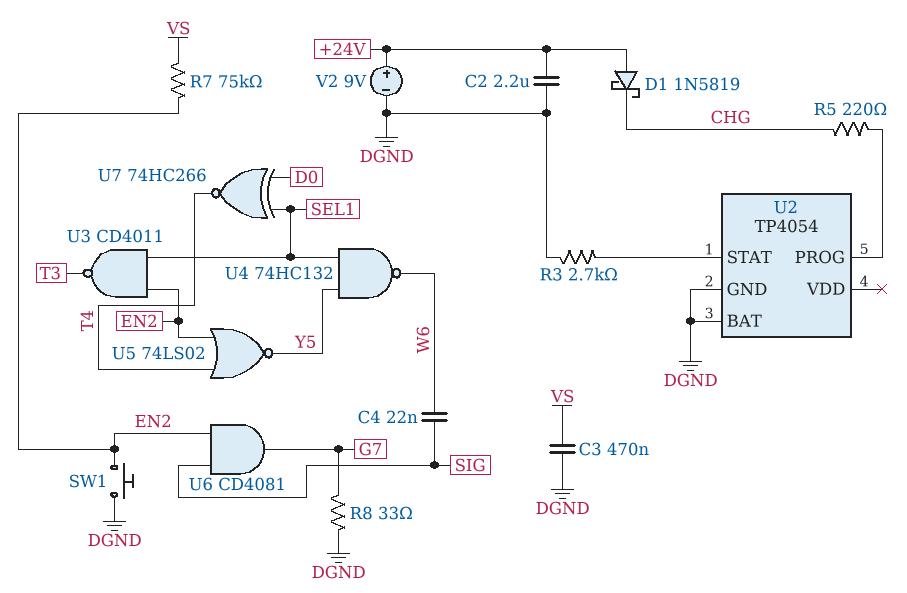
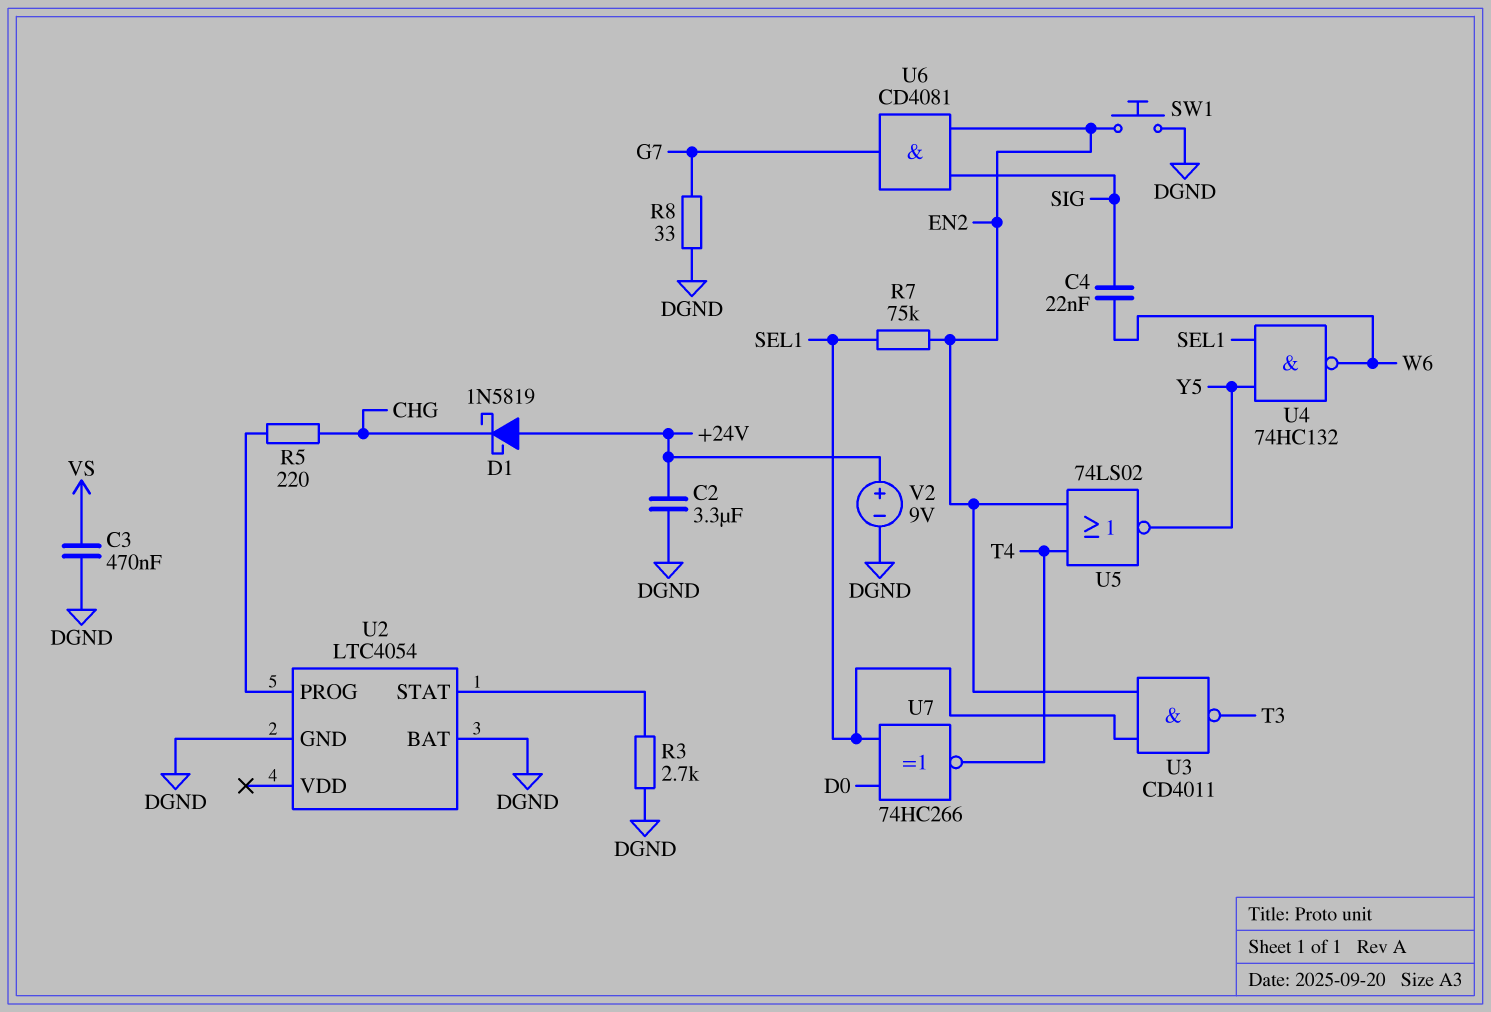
C2: 2.2uF (+24V, DGND) -> 3.3uF (+24V, DGND)
R7: 75k (EN2, VS) -> 75k (EN2, SEL1)
U2: TP4054 -> LTC4054

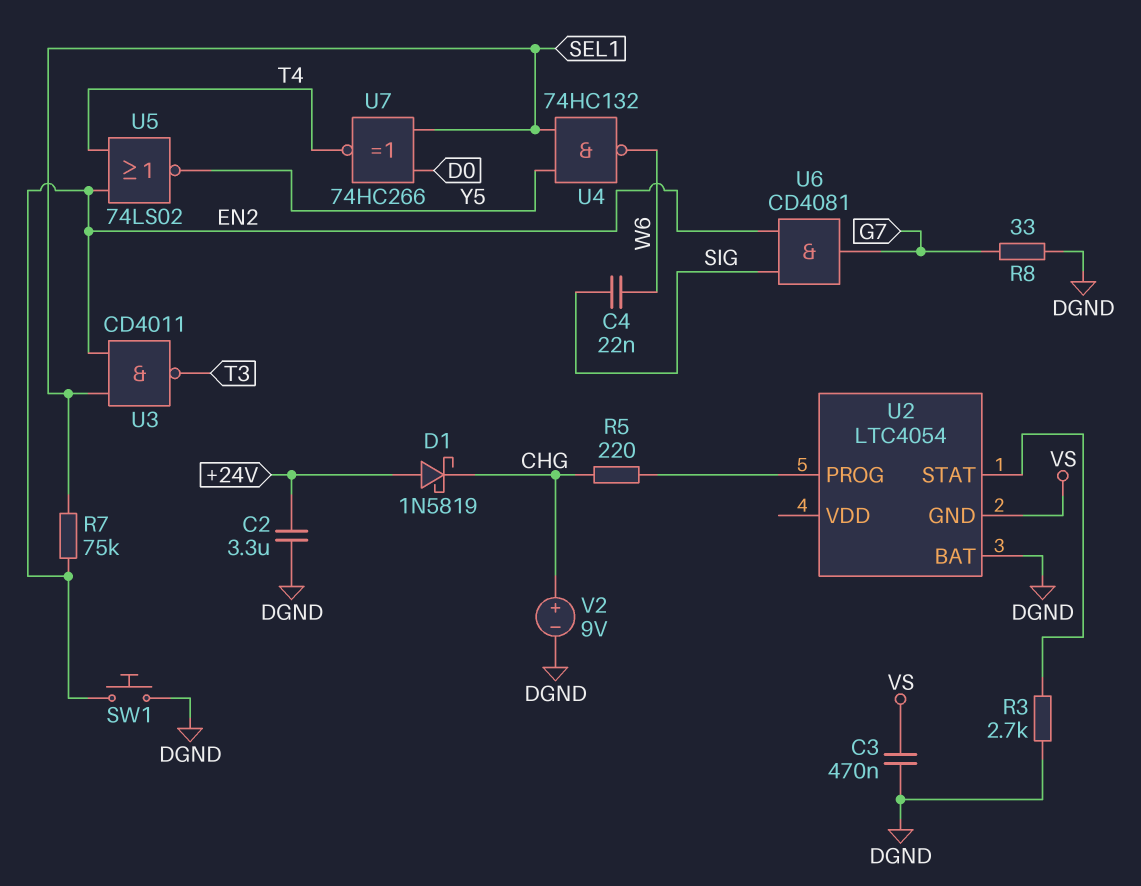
U2 pin GND: DGND -> VS
V2: 9V (plus +24V, minus DGND) -> 9V (plus CHG, minus DGND)

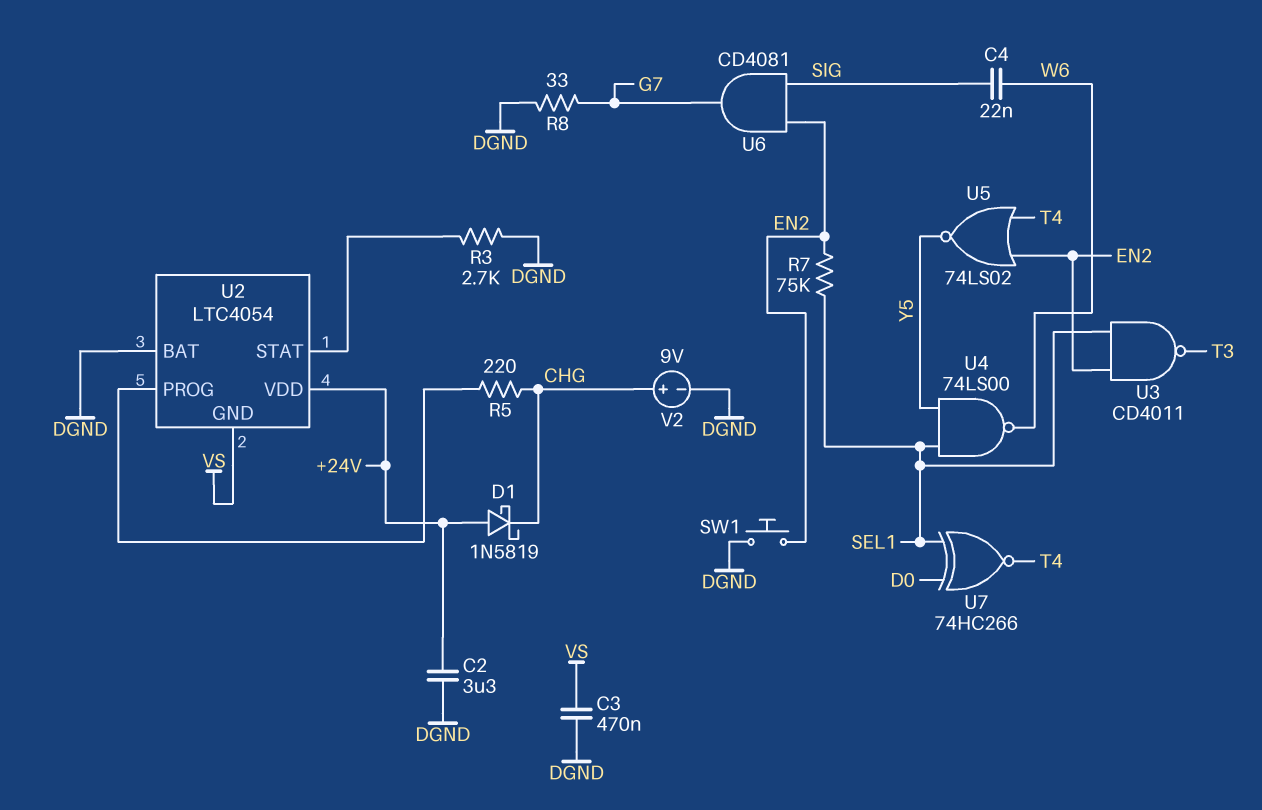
U2 pin VDD: none -> +24V
U4: NAND 74HC132 (in SEL1, in Y5, out W6) -> NAND 74LS00 (in SEL1, in Y5, out W6)

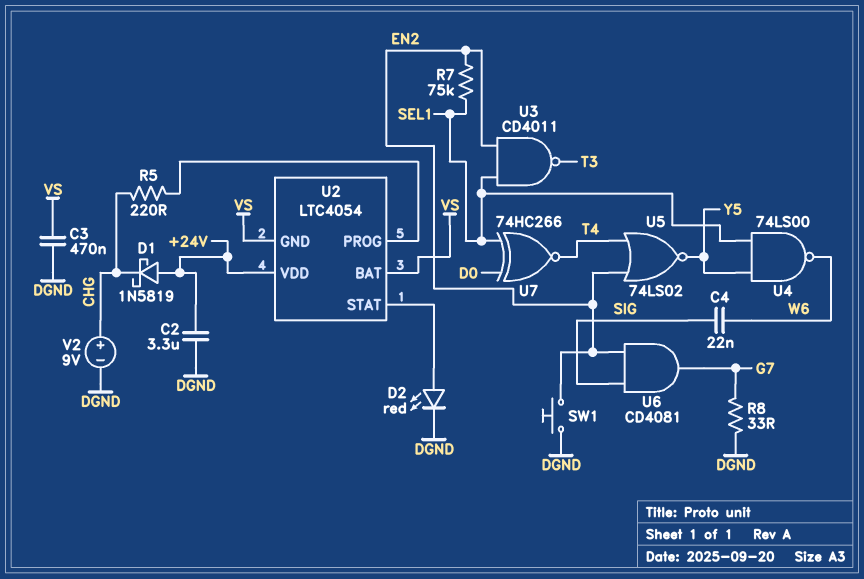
D2: none -> LED red (A U2/STAT, K DGND)
R3: 2.7k (DGND, U2/STAT) -> none
U2 pin BAT: DGND -> VS

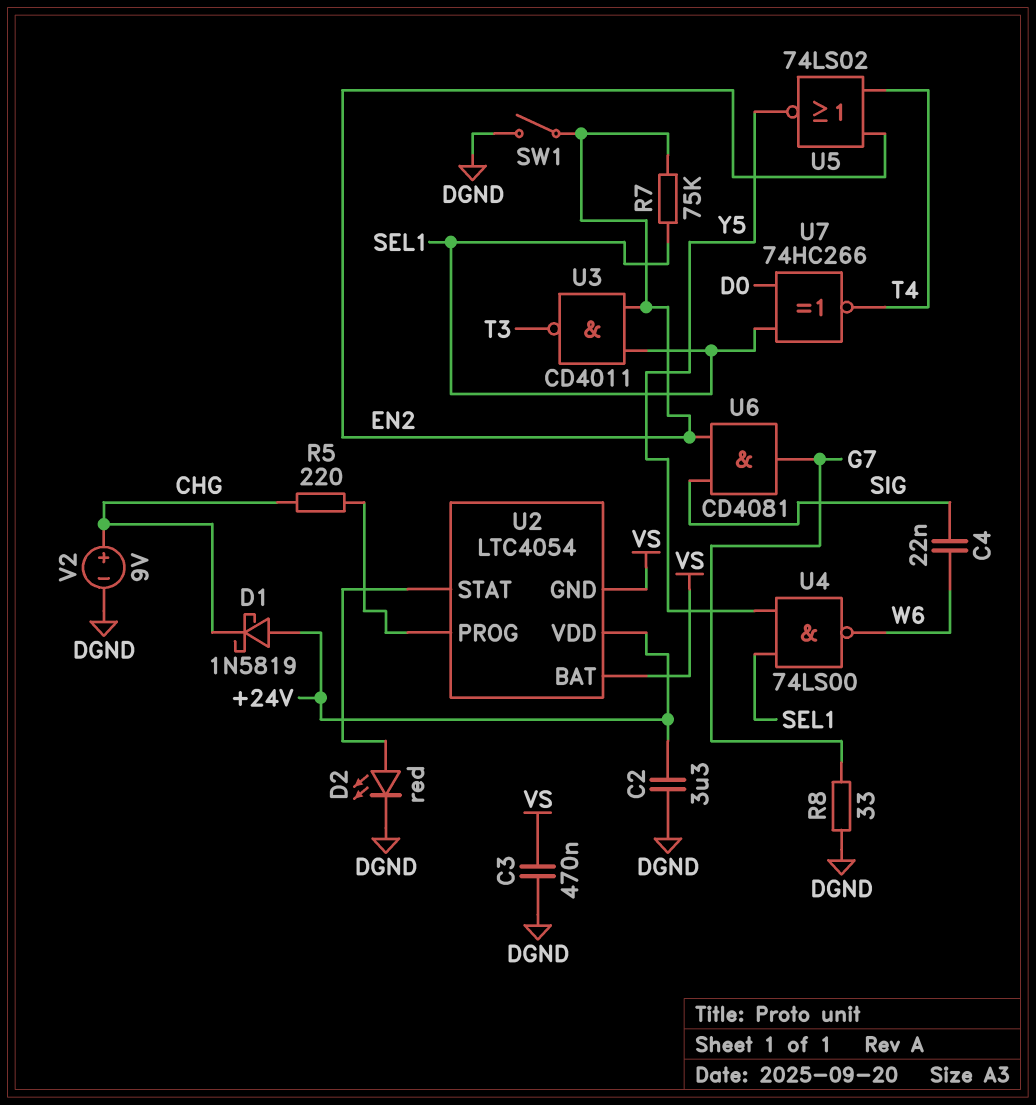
SW1: button (DGND, EN2) -> switch (DGND, EN2)

